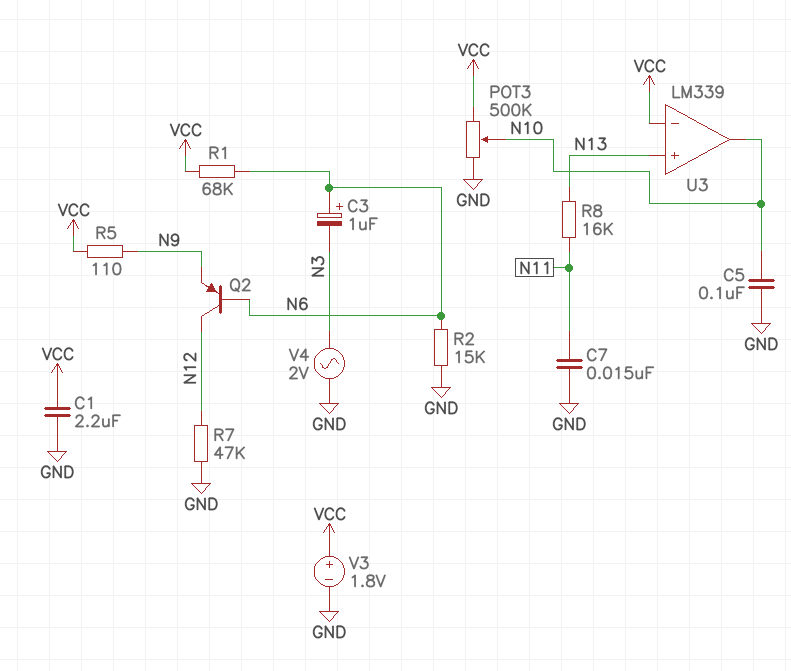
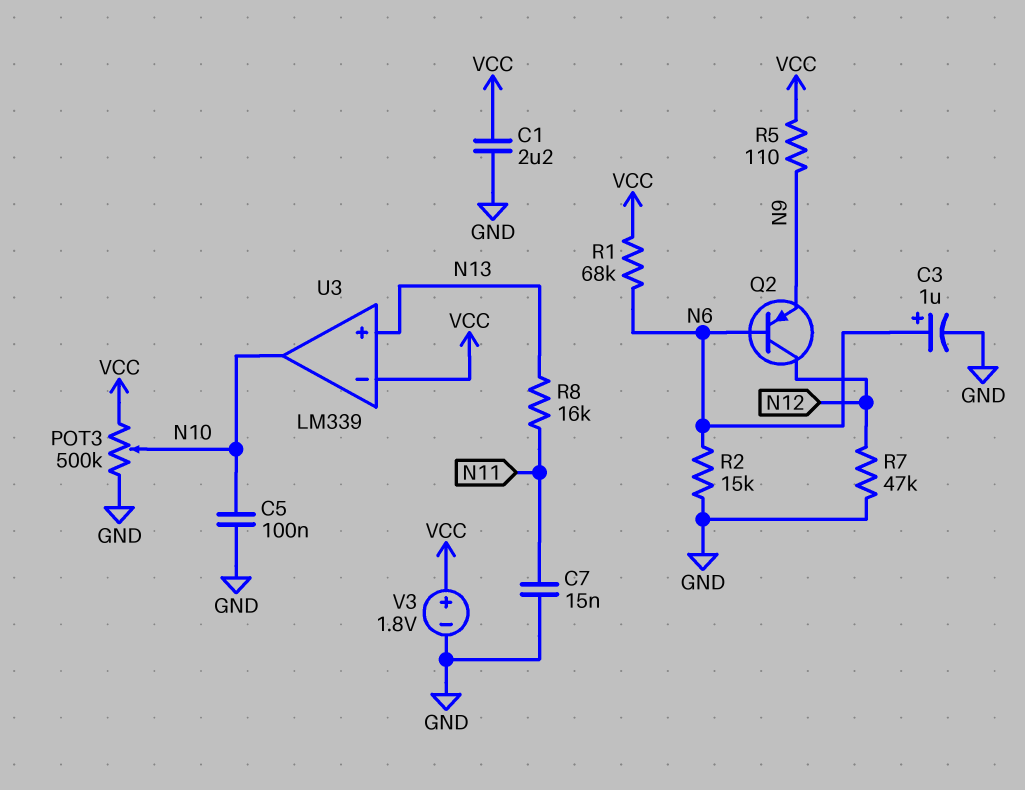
C3: 1uF (plus N6, minus N3) -> 1uF (plus N6, minus GND)
V4: AC 2V (GND, N3) -> none

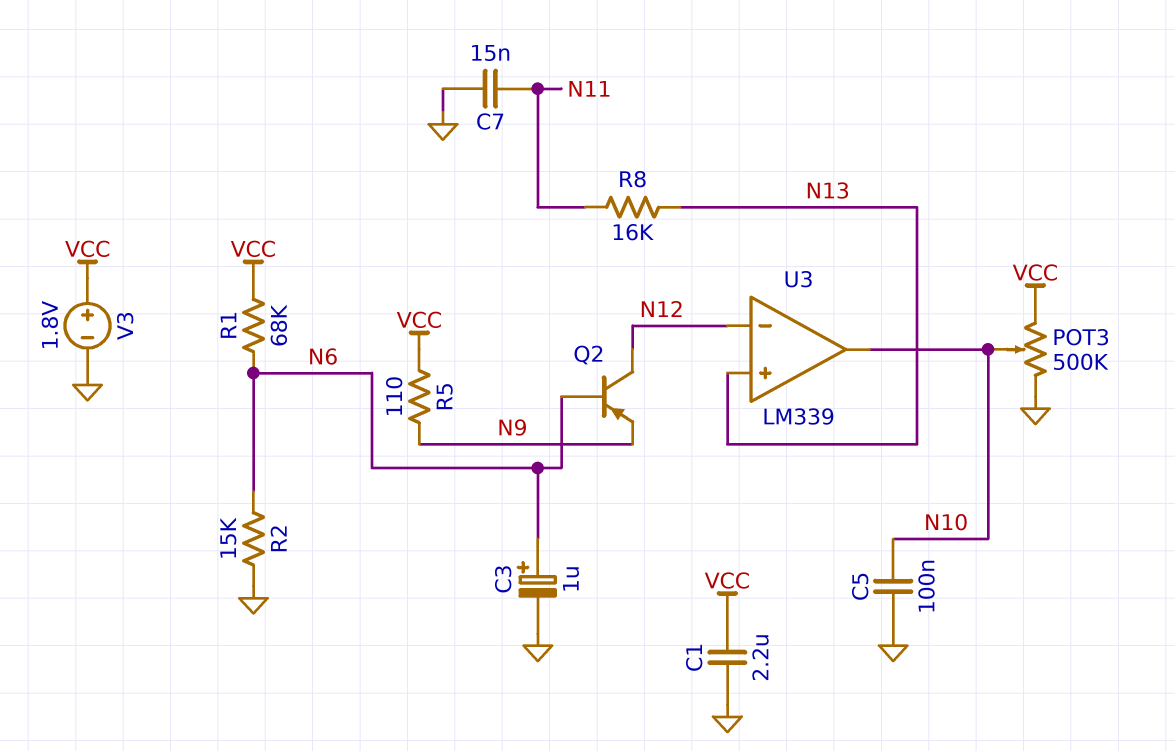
R7: 47k (GND, N12) -> none
U3 pin in-: VCC -> N12

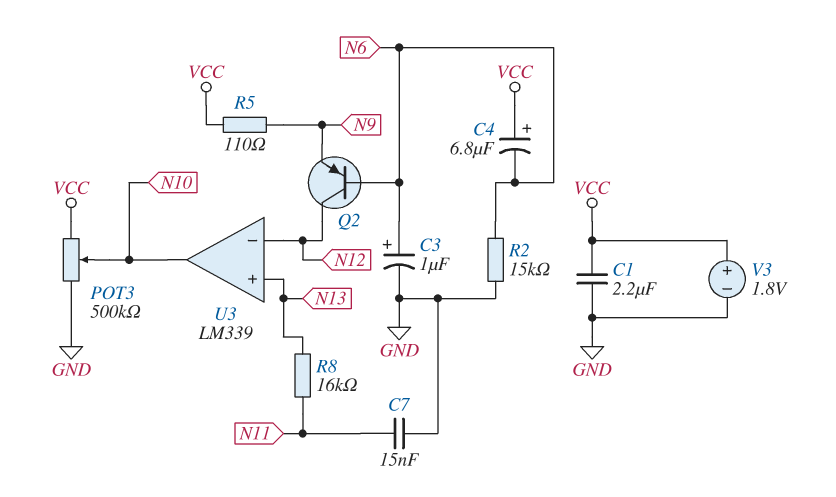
C4: none -> 6.8uF (plus VCC, minus N6)
C5: 100nF (GND, N10) -> none
R1: 68k (N6, VCC) -> none

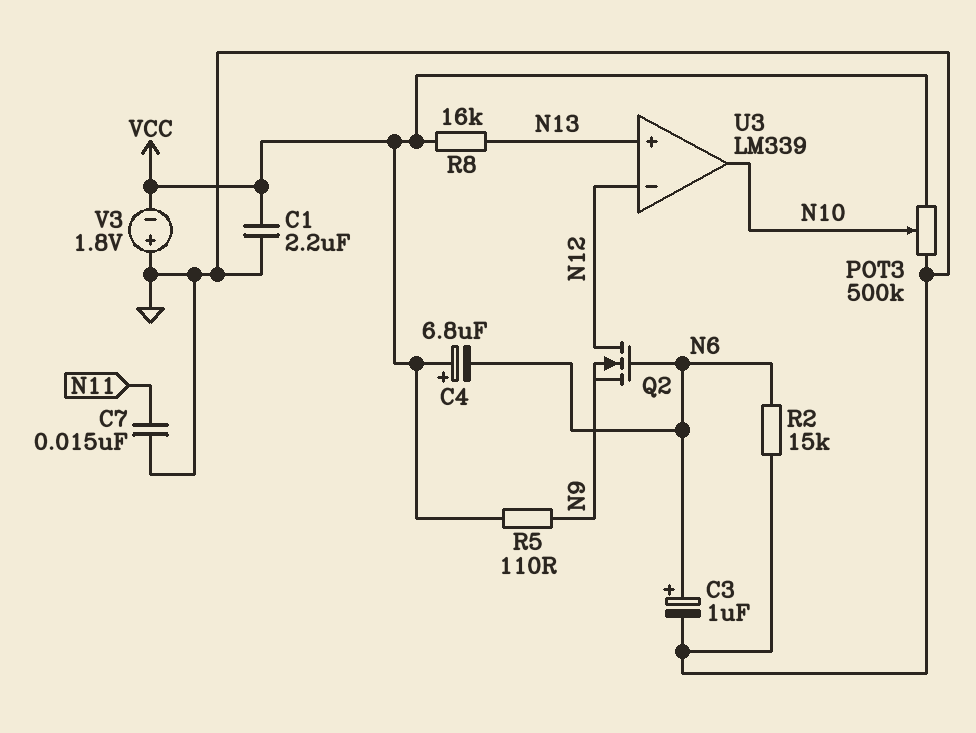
Q2: PNP (B N6, C N12, E N9) -> NMOS (G N6, D N12, S N9)
R8: 16k (N11, N13) -> 16k (N13, VCC)
V3: 1.8V (plus VCC, minus GND) -> 1.8V (plus GND, minus VCC)

